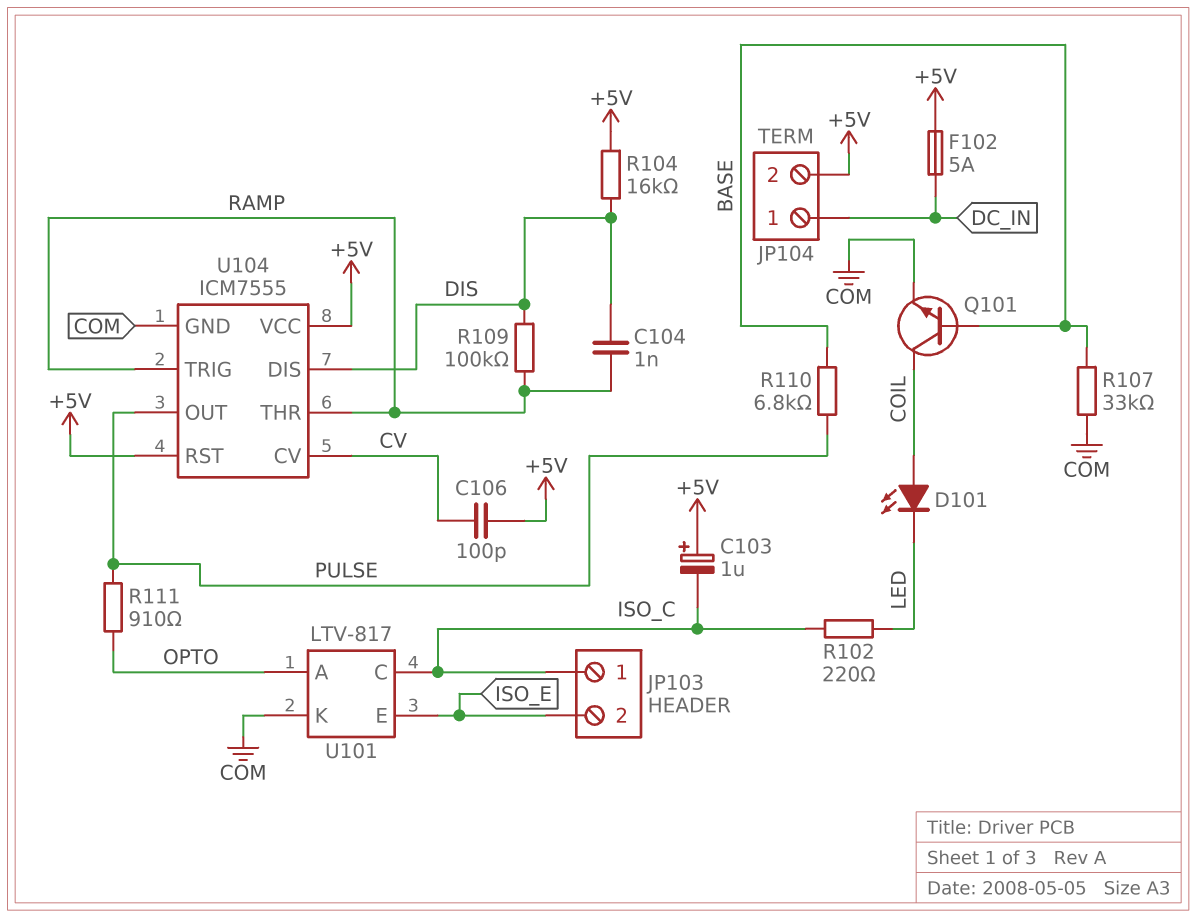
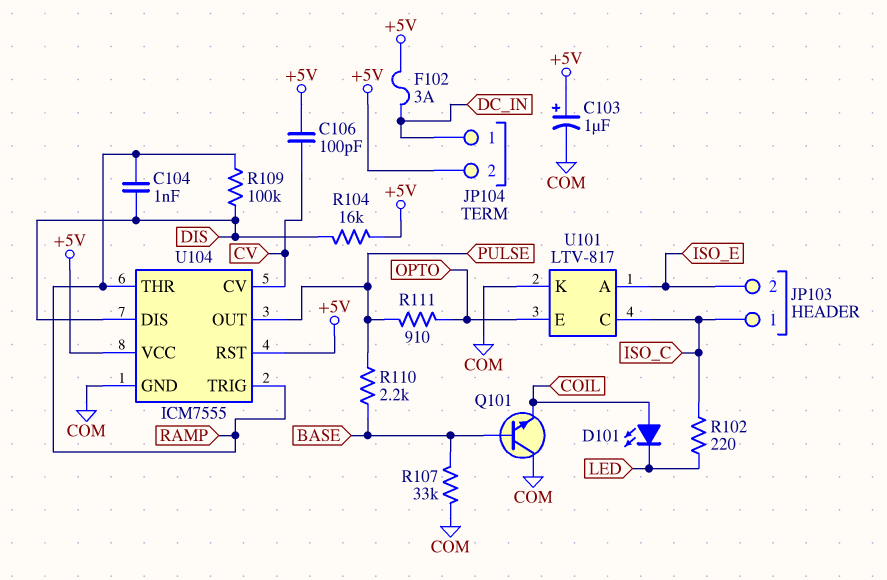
C103: 1uF (plus +5V, minus ISO_C) -> 1uF (plus +5V, minus COM)
F102: 5A (+5V, DC_IN) -> 3A (+5V, DC_IN)
Q101: NPN (B BASE, C COIL, E COM) -> NPN (B BASE, C COM, E COIL)
R110: 6.8k (BASE, PULSE) -> 2.2k (BASE, PULSE)
U101 pin A: OPTO -> ISO_E
U101 pin E: ISO_E -> OPTO

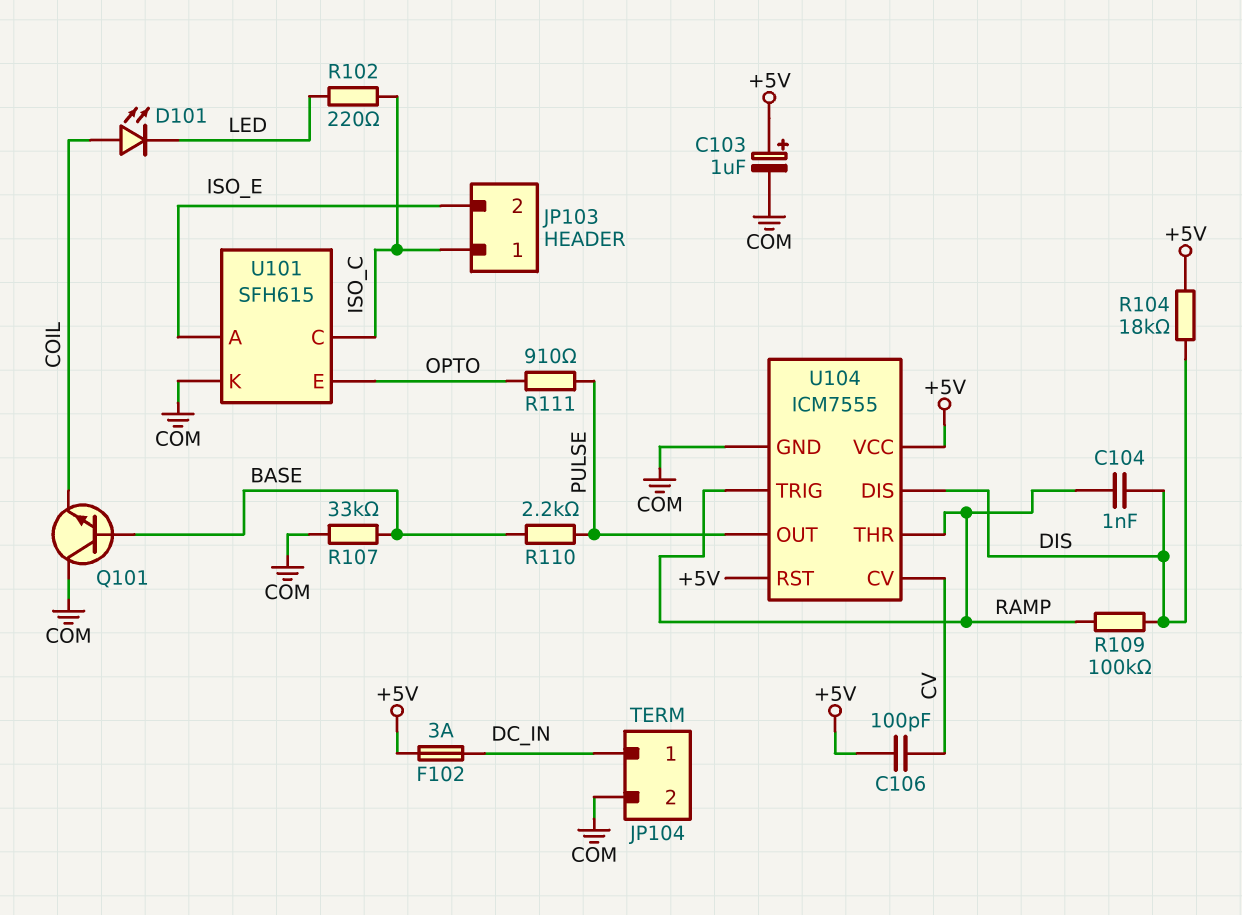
JP104 pin 2: +5V -> COM
R104: 16k (+5V, DIS) -> 18k (+5V, DIS)
U101: LTV-817 -> SFH615

